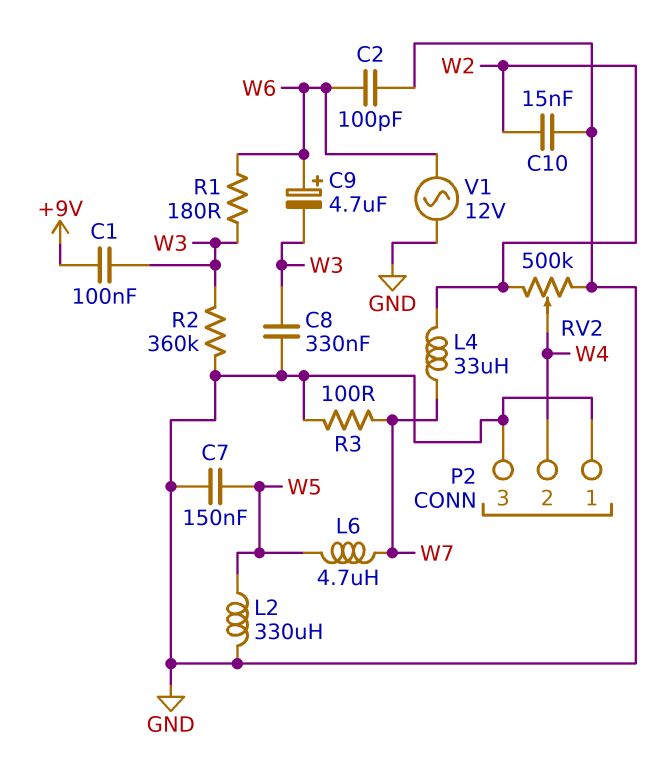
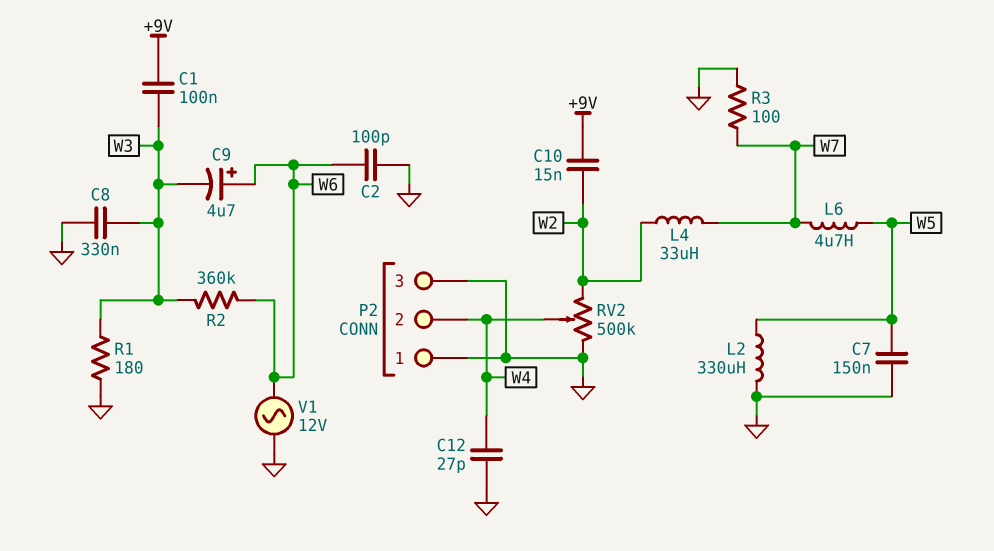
C10: 15nF (GND, W2) -> 15nF (+9V, W2)
C12: none -> 27pF (GND, W4)
R1: 180 (W3, W6) -> 180 (GND, W3)
R2: 360k (GND, W3) -> 360k (W3, W6)

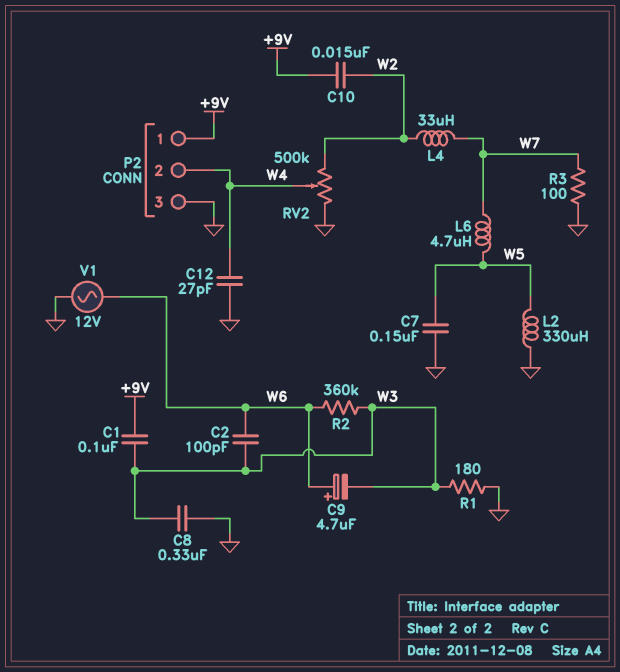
C2: 100pF (GND, W6) -> 100pF (W3, W6)
P2 pin 1: GND -> +9V

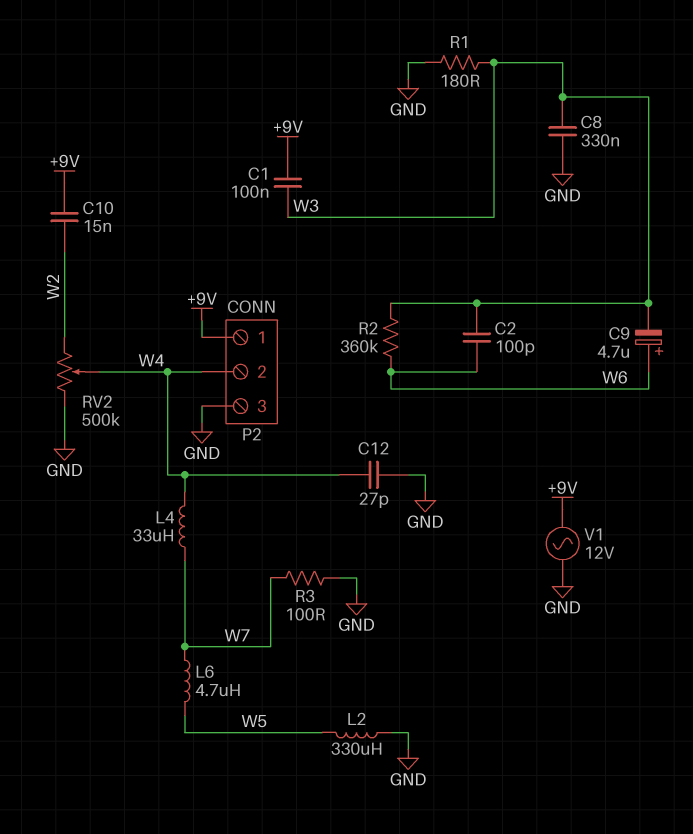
C7: 150nF (GND, W5) -> none
L4: 33uH (W2, W7) -> 33uH (W4, W7)
V1: AC 12V (GND, W6) -> AC 12V (+9V, GND)

